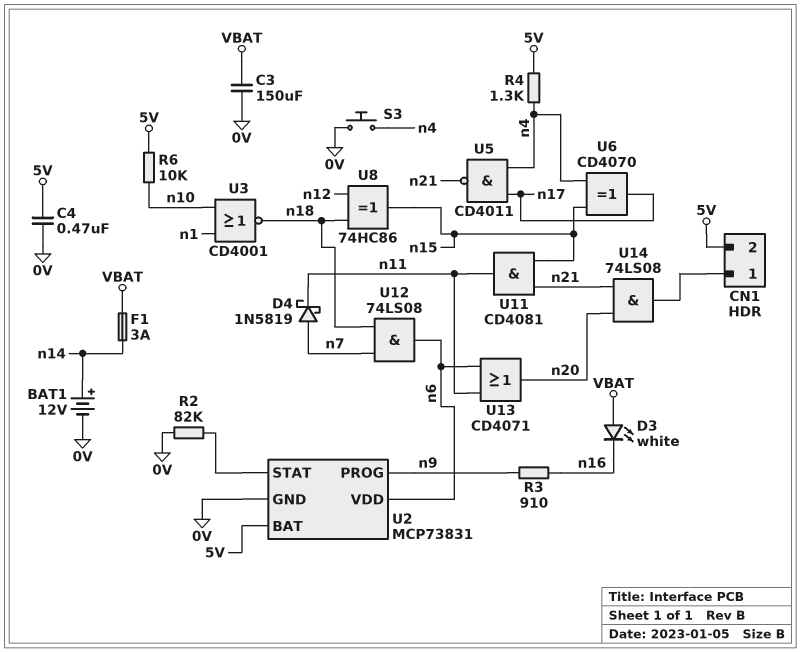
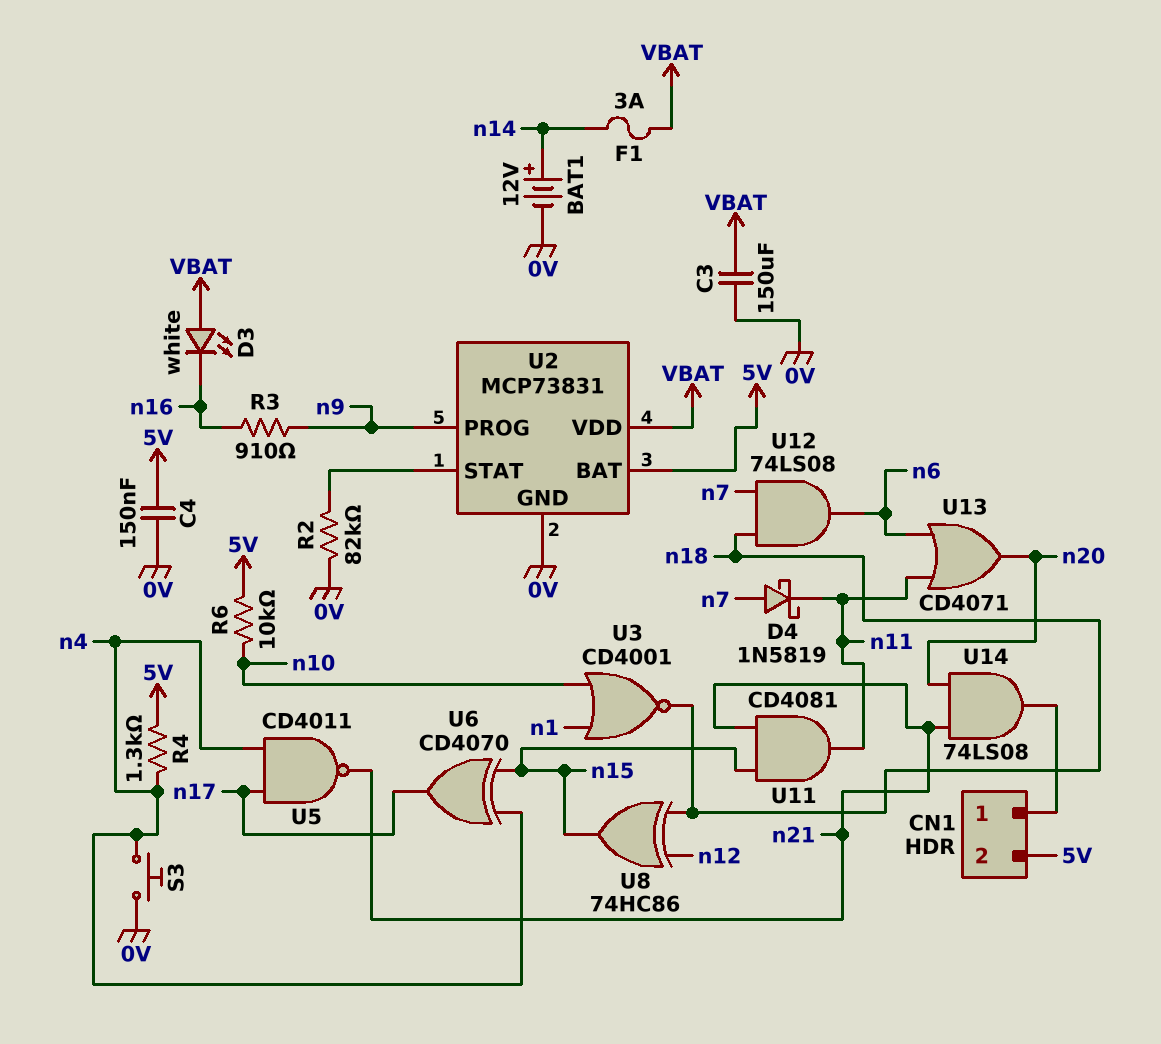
C4: 470nF (0V, 5V) -> 150nF (0V, 5V)
U2 pin VDD: n6 -> VBAT

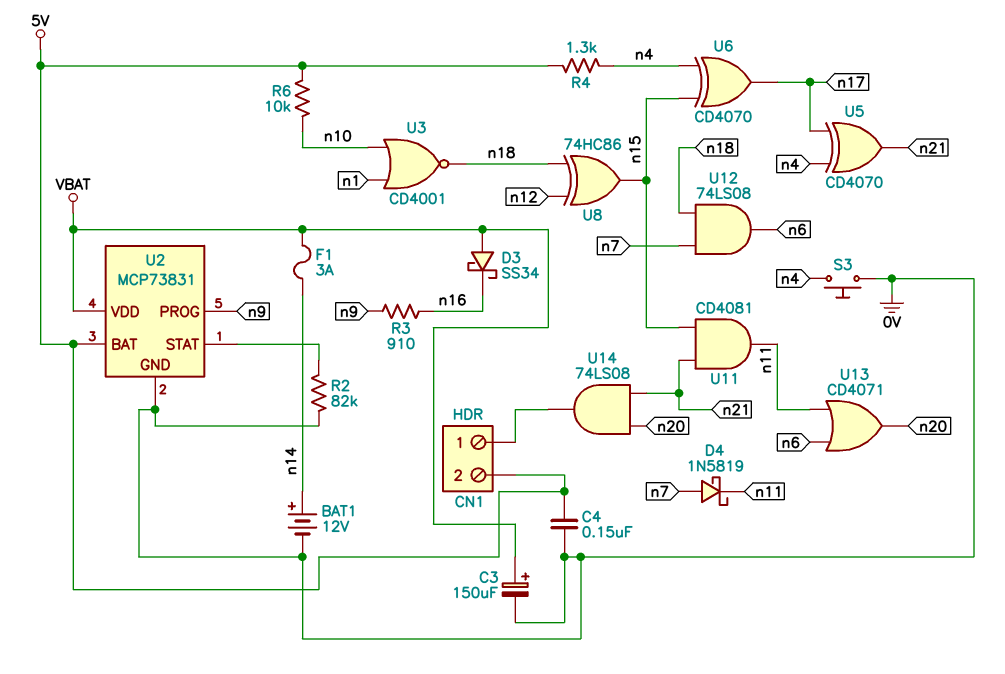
C3: 150uF (0V, VBAT) -> 150uF (plus VBAT, minus 0V)
D3: LED white (A VBAT, K n16) -> schottky SS34 (A VBAT, K n16)
U5: NAND CD4011 (in n4, in n17, out n21) -> XOR CD4070 (in n4, in n17, out n21)

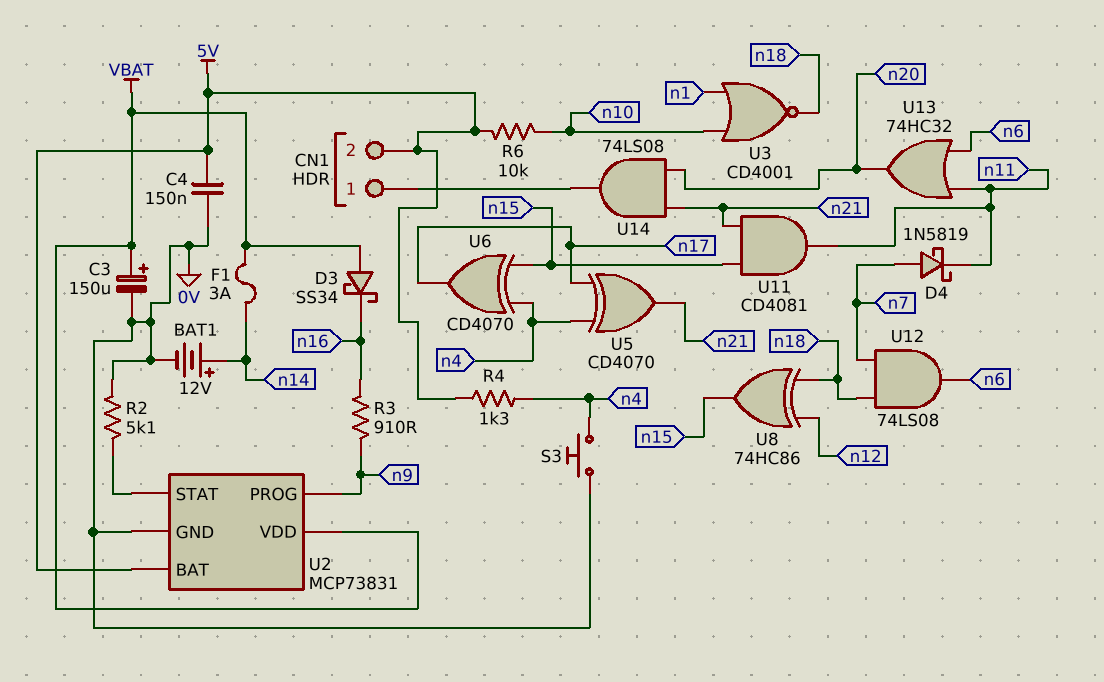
R2: 82k (0V, U2/STAT) -> 5.1k (0V, U2/STAT)
U13: OR CD4071 (in n6, in n11, out n20) -> OR 74HC32 (in n6, in n11, out n20)

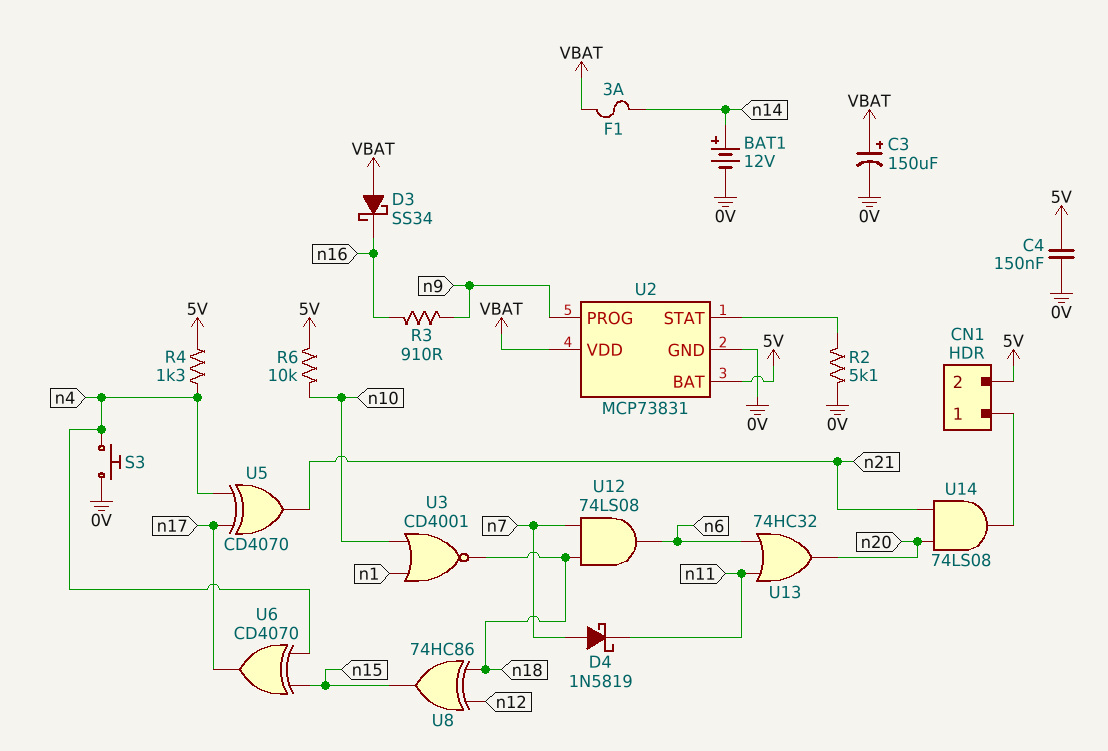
U11: AND CD4081 (in n15, in n21, out n11) -> none

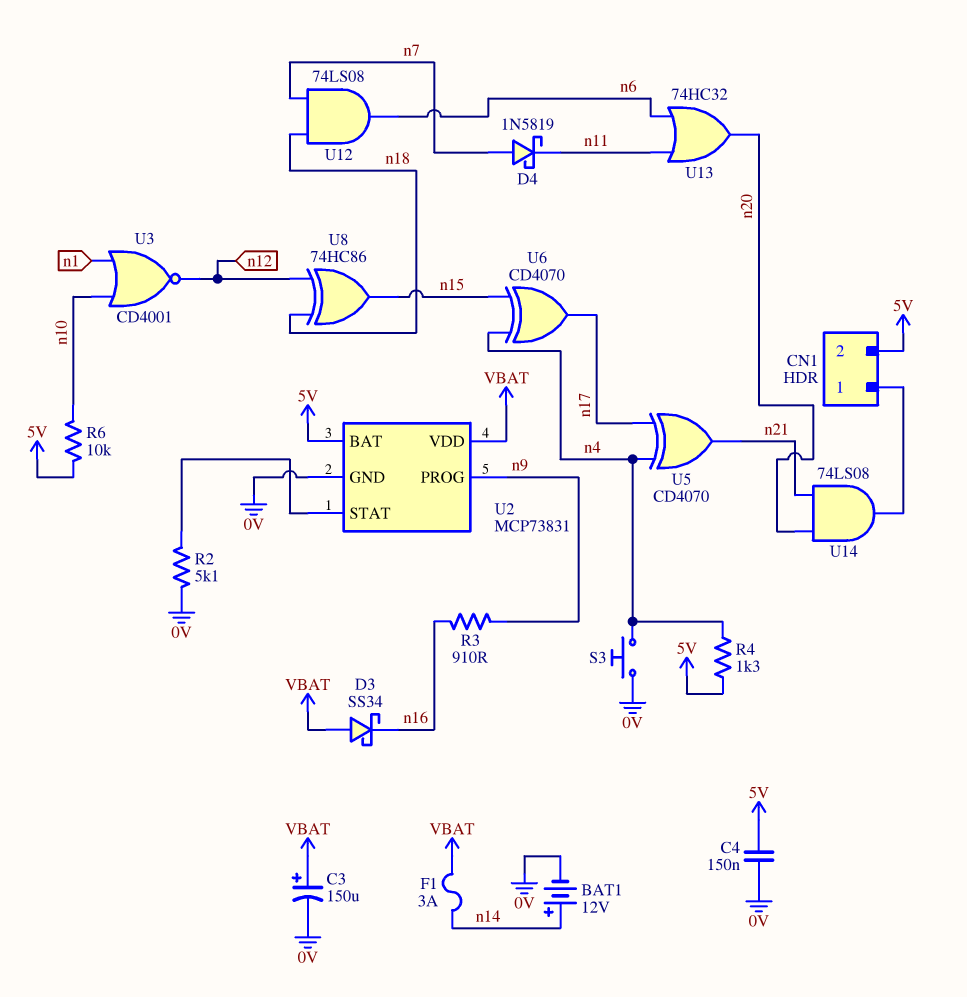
U3: NOR CD4001 (in n1, in n10, out n18) -> NOR CD4001 (in n1, in n10, out n12)

